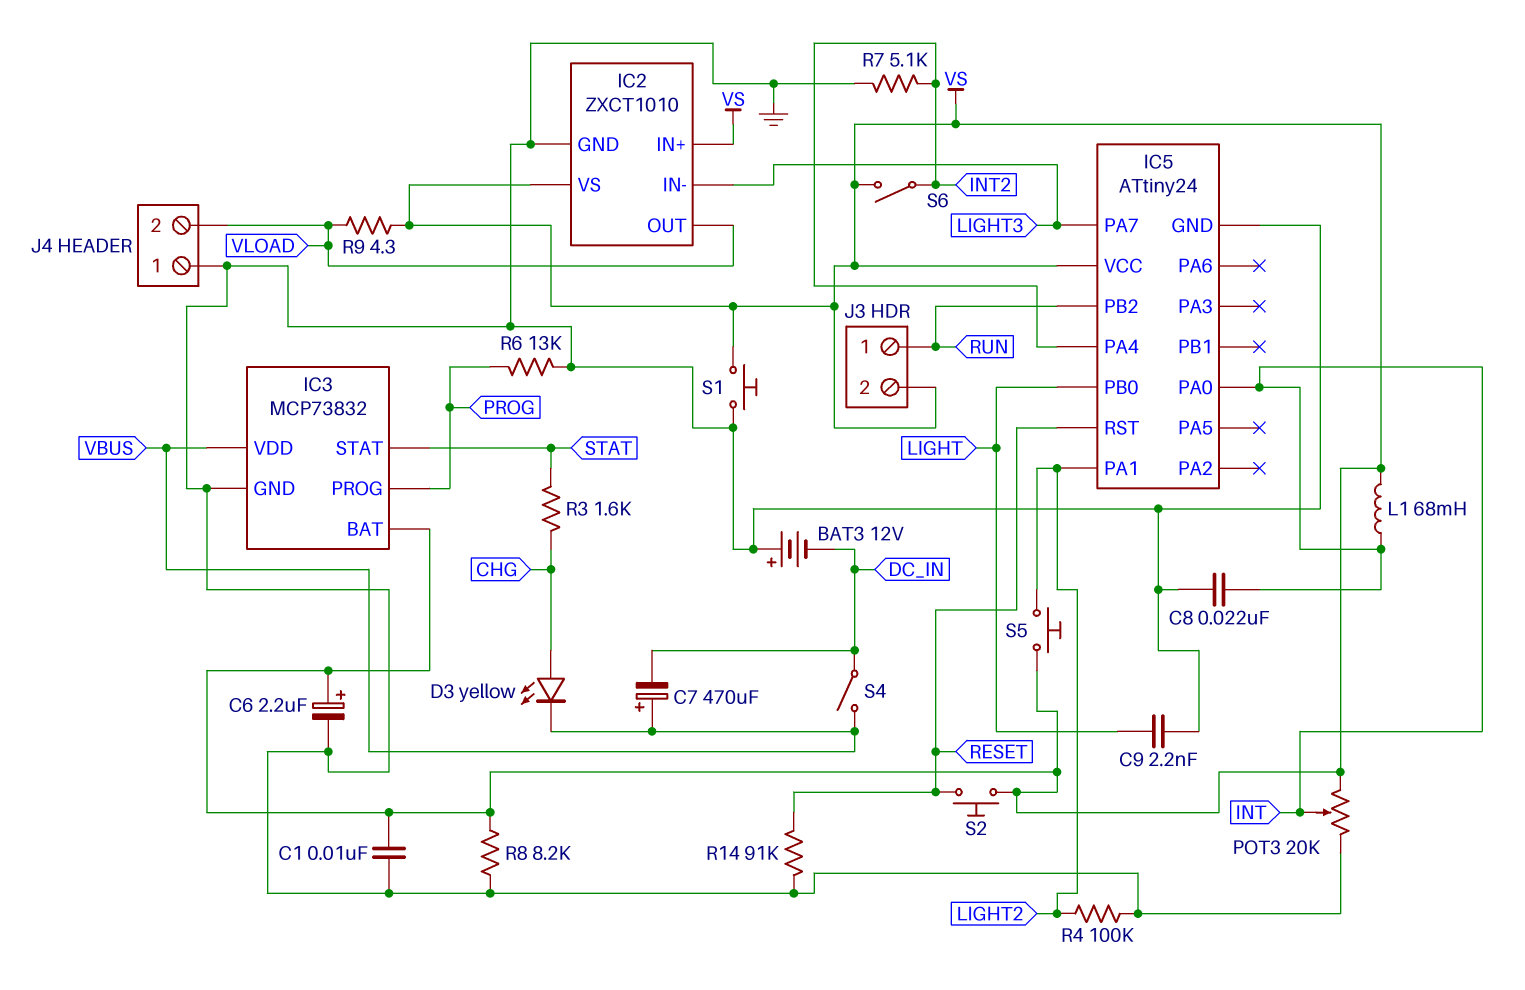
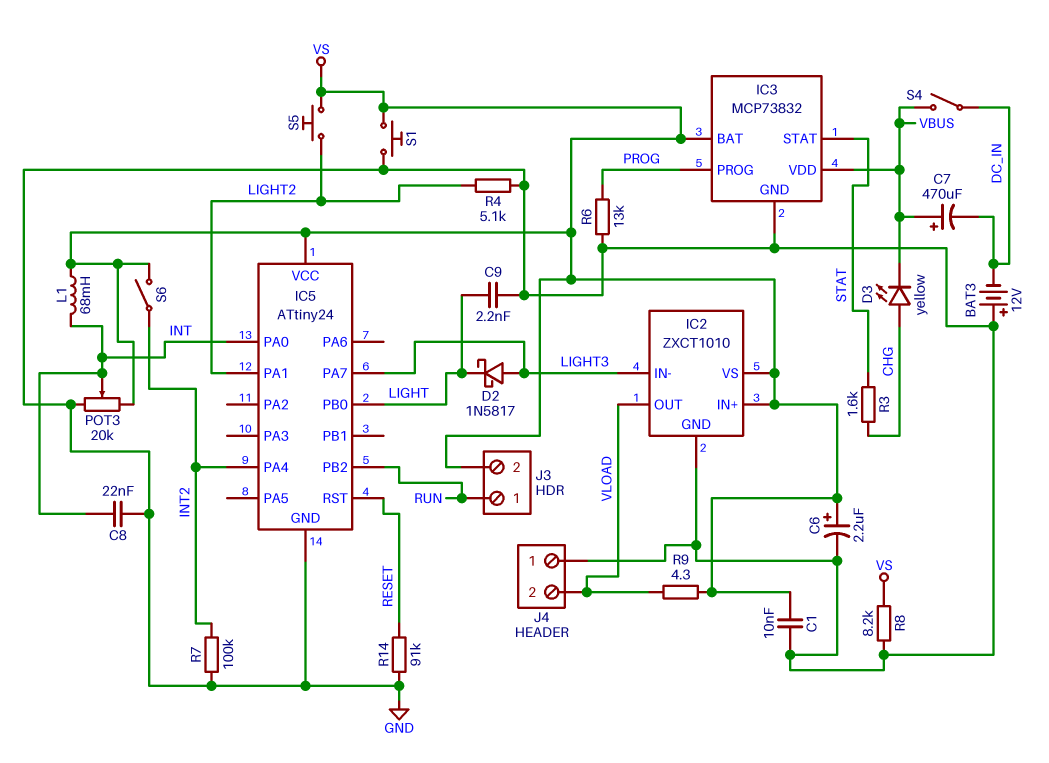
D2: none -> schottky 1N5817 (A LIGHT3, K LIGHT)
R4: 100k (GND, LIGHT2) -> 5.1k (GND, LIGHT2)
R7: 5.1k (GND, INT2) -> 100k (GND, INT2)
S2: button (RESET, VS) -> none

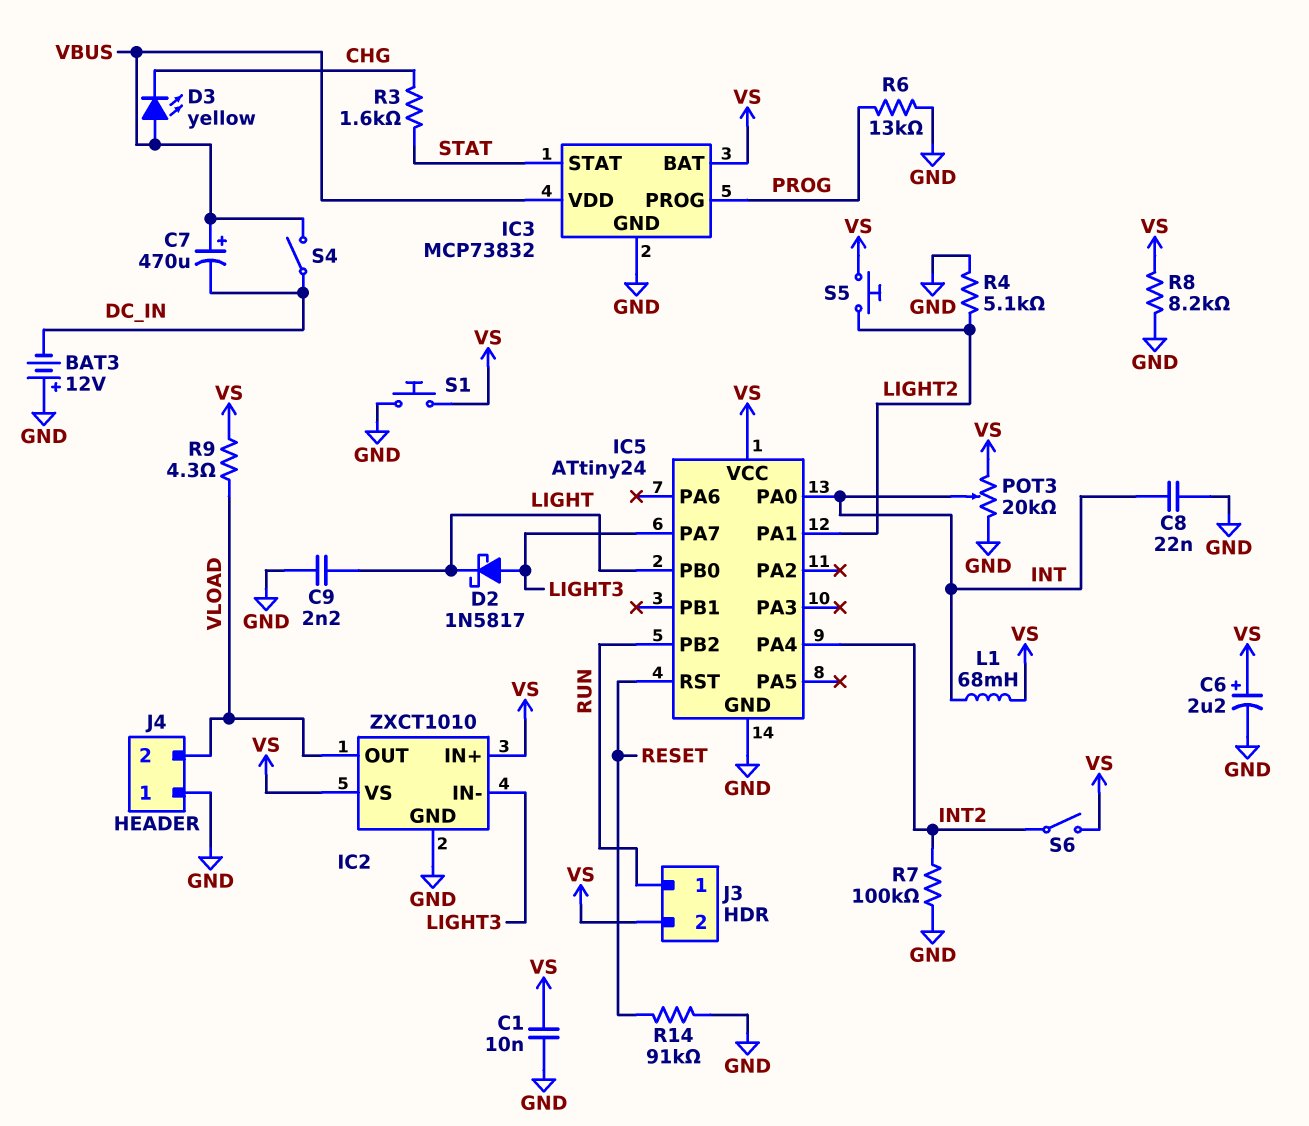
D3: LED yellow (A CHG, K VBUS) -> LED yellow (A VBUS, K CHG)

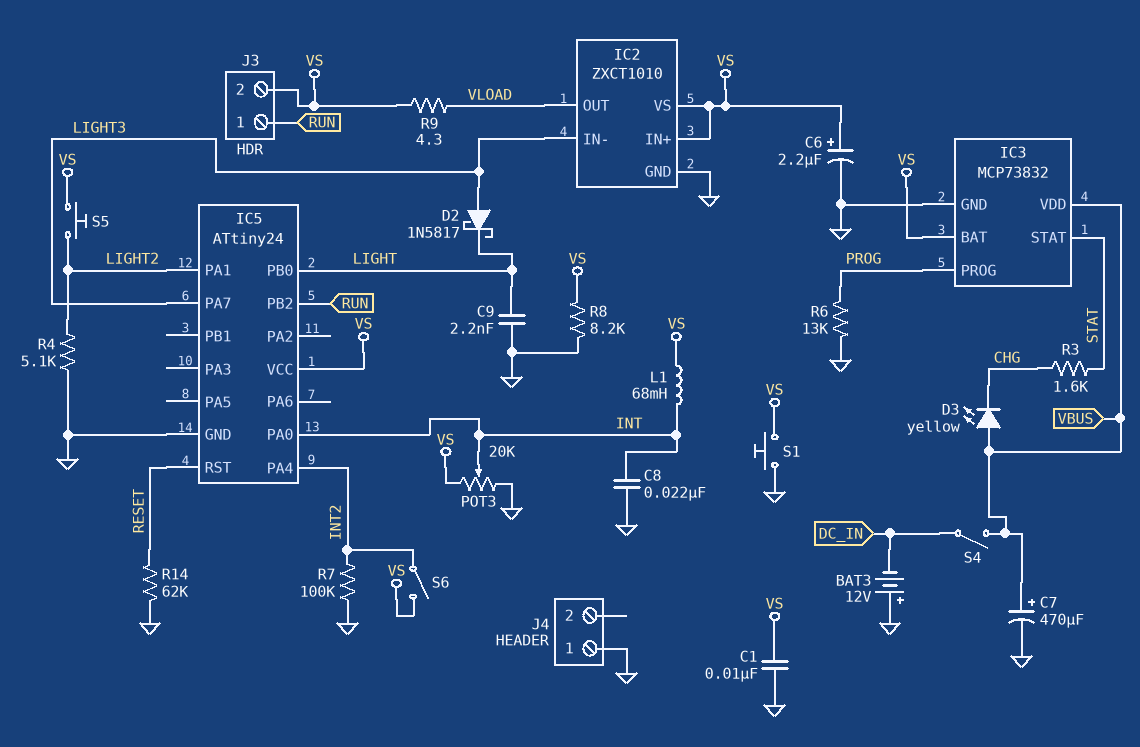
C7: 470uF (plus VBUS, minus DC_IN) -> 470uF (plus VBUS, minus GND)
J4 pin 2: VLOAD -> none
R14: 91k (GND, RESET) -> 62k (GND, RESET)

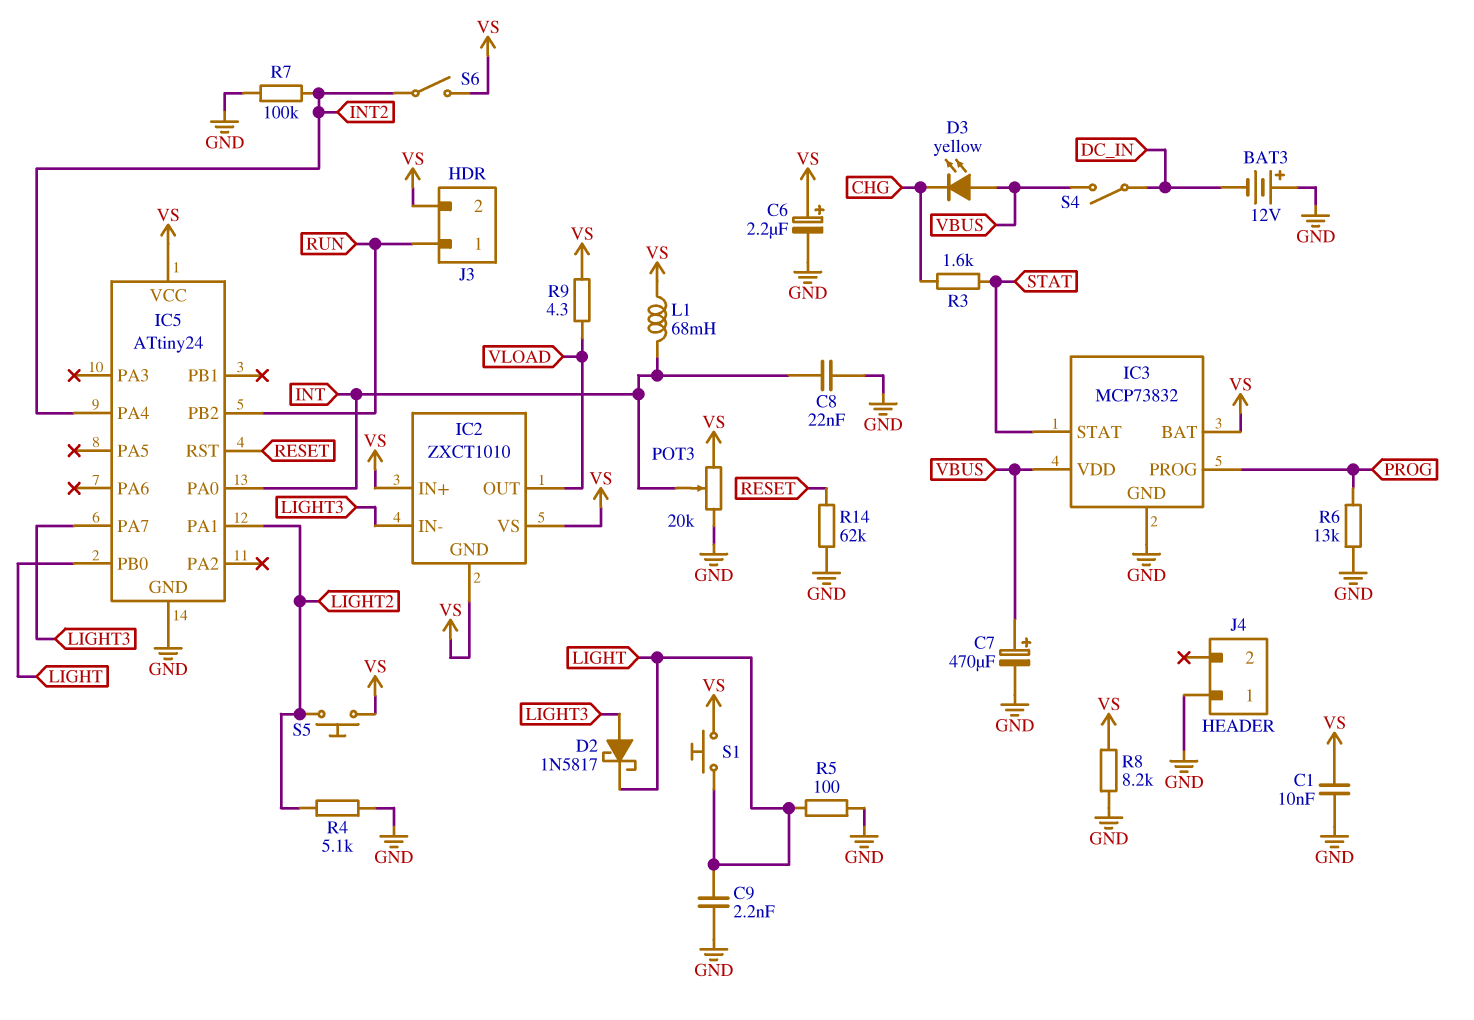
IC2 pin GND: GND -> VS
R5: none -> 100 (GND, LIGHT)
S1: button (GND, VS) -> button (LIGHT, VS)

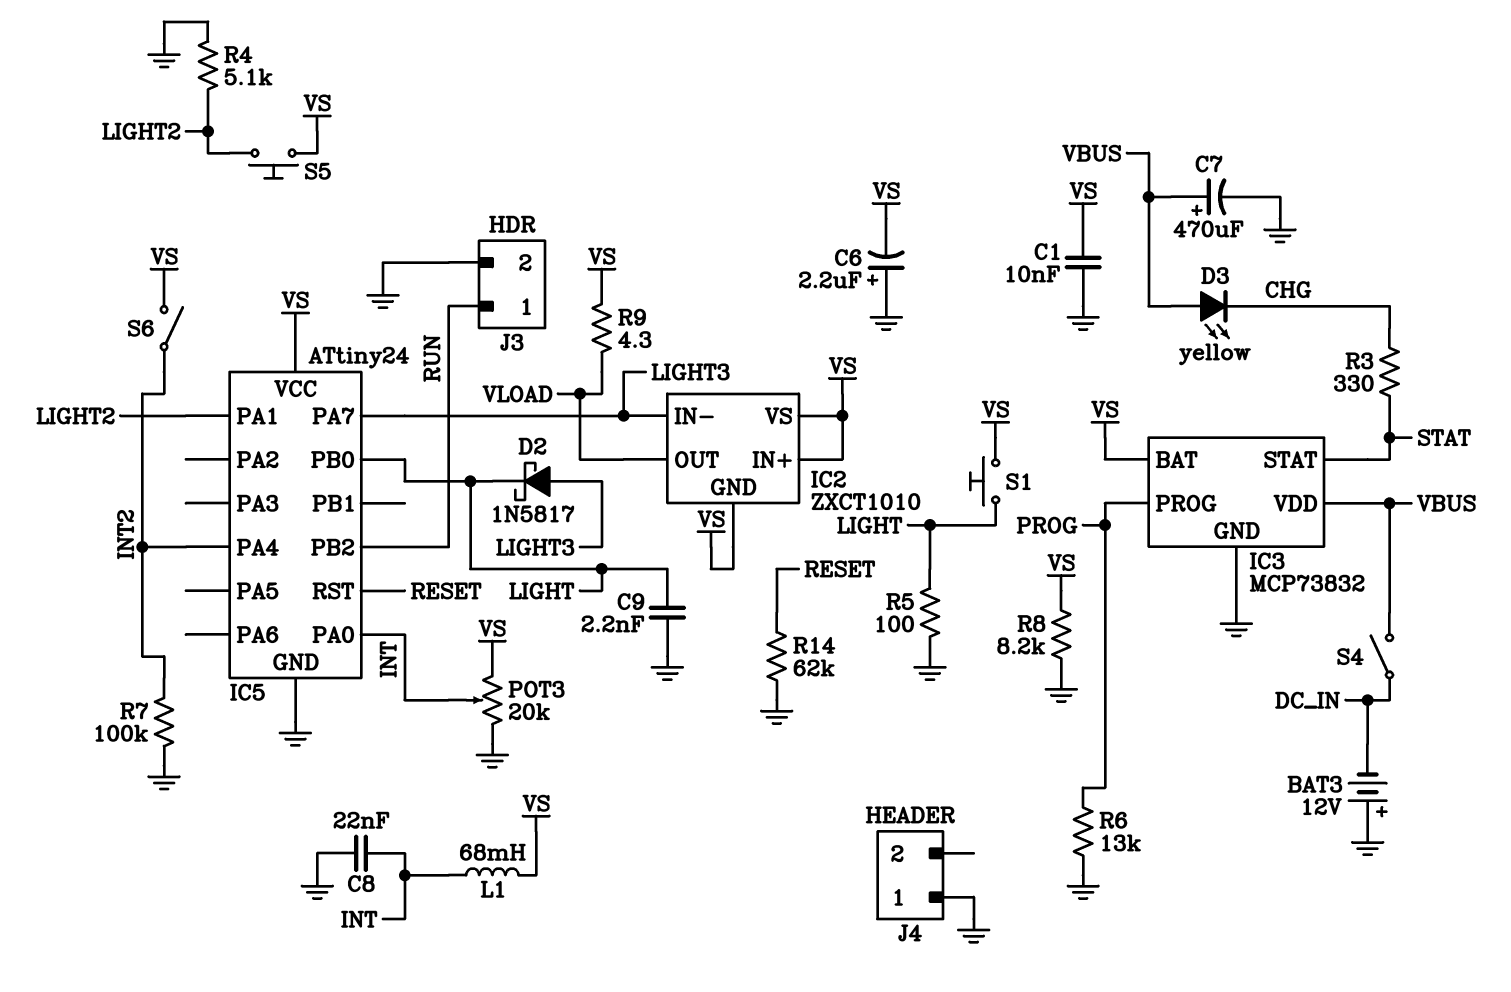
C6: 2.2uF (plus VS, minus GND) -> 2.2uF (plus GND, minus VS)
J3 pin 2: VS -> GND
R3: 1.6k (CHG, STAT) -> 330 (CHG, STAT)

